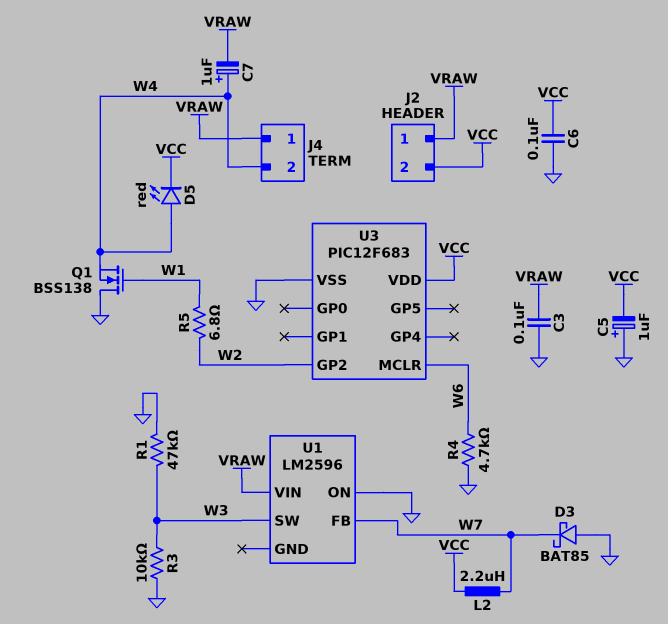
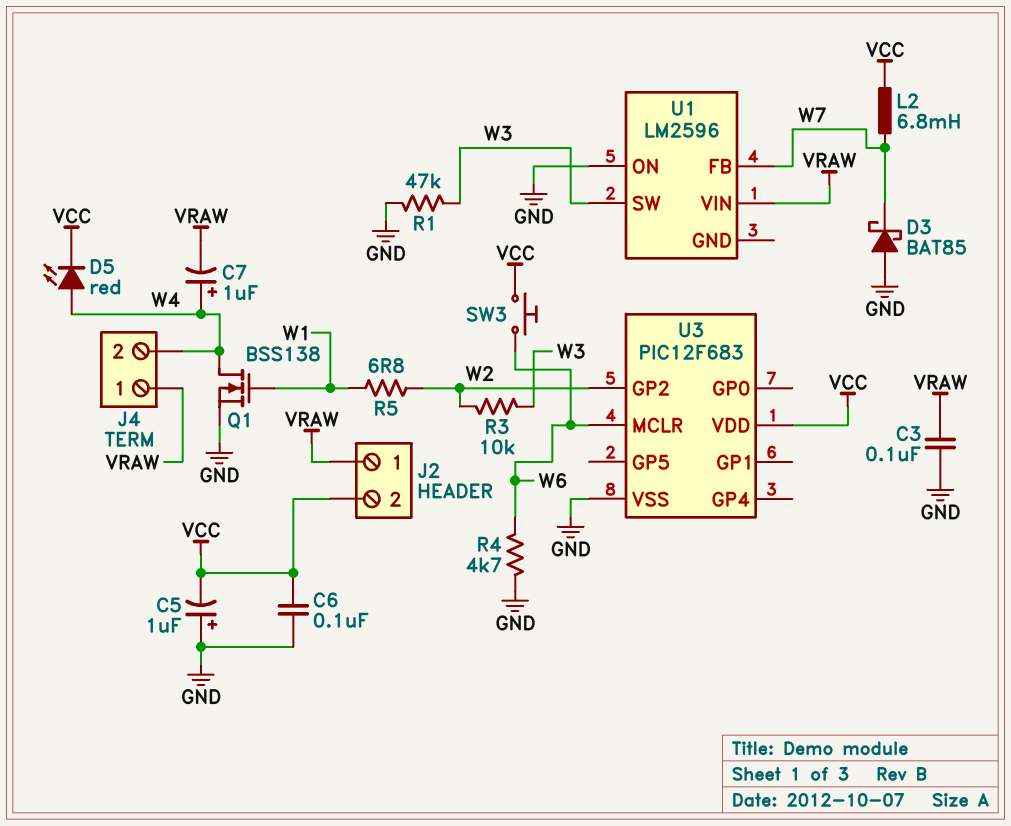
L2: 2.2uH (VCC, W7) -> 6.8mH (VCC, W7)
Q1: NMOS BSS138 (G W1, D GND, S W4) -> NMOS BSS138 (G W1, D W4, S GND)
R3: 10k (GND, W3) -> 10k (W2, W3)
SW3: none -> button (VCC, W6)

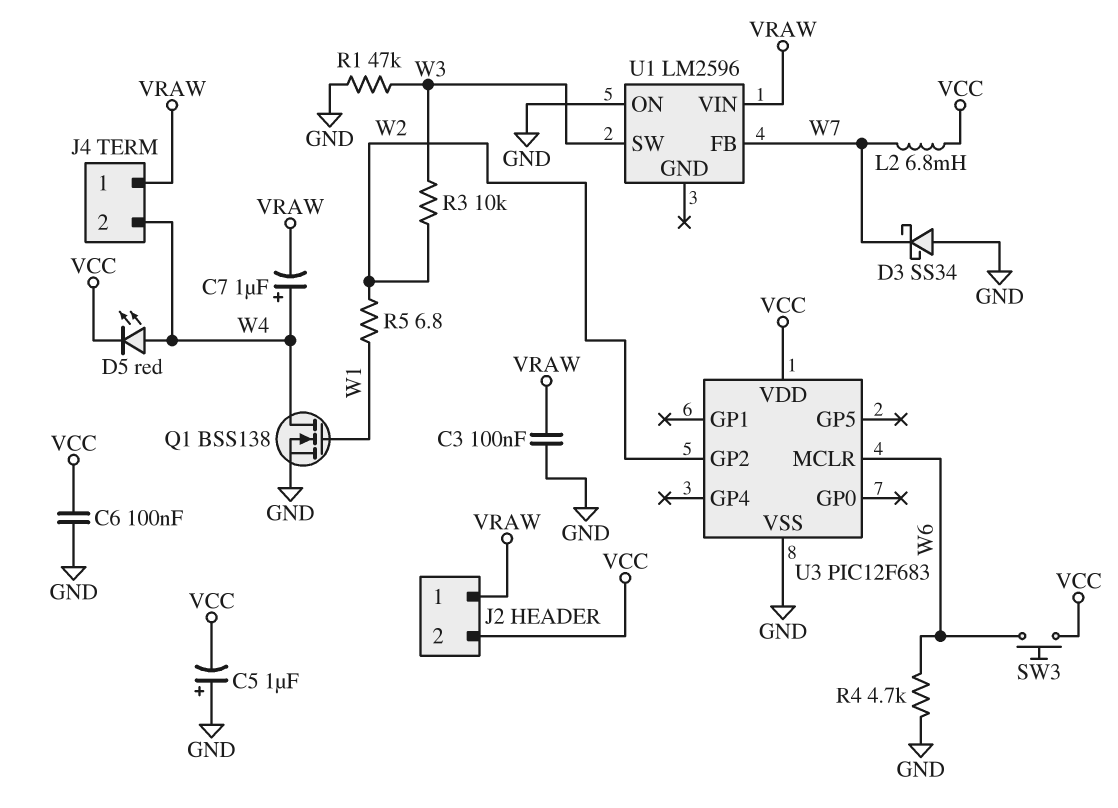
D3: schottky BAT85 (A GND, K W7) -> schottky SS34 (A GND, K W7)

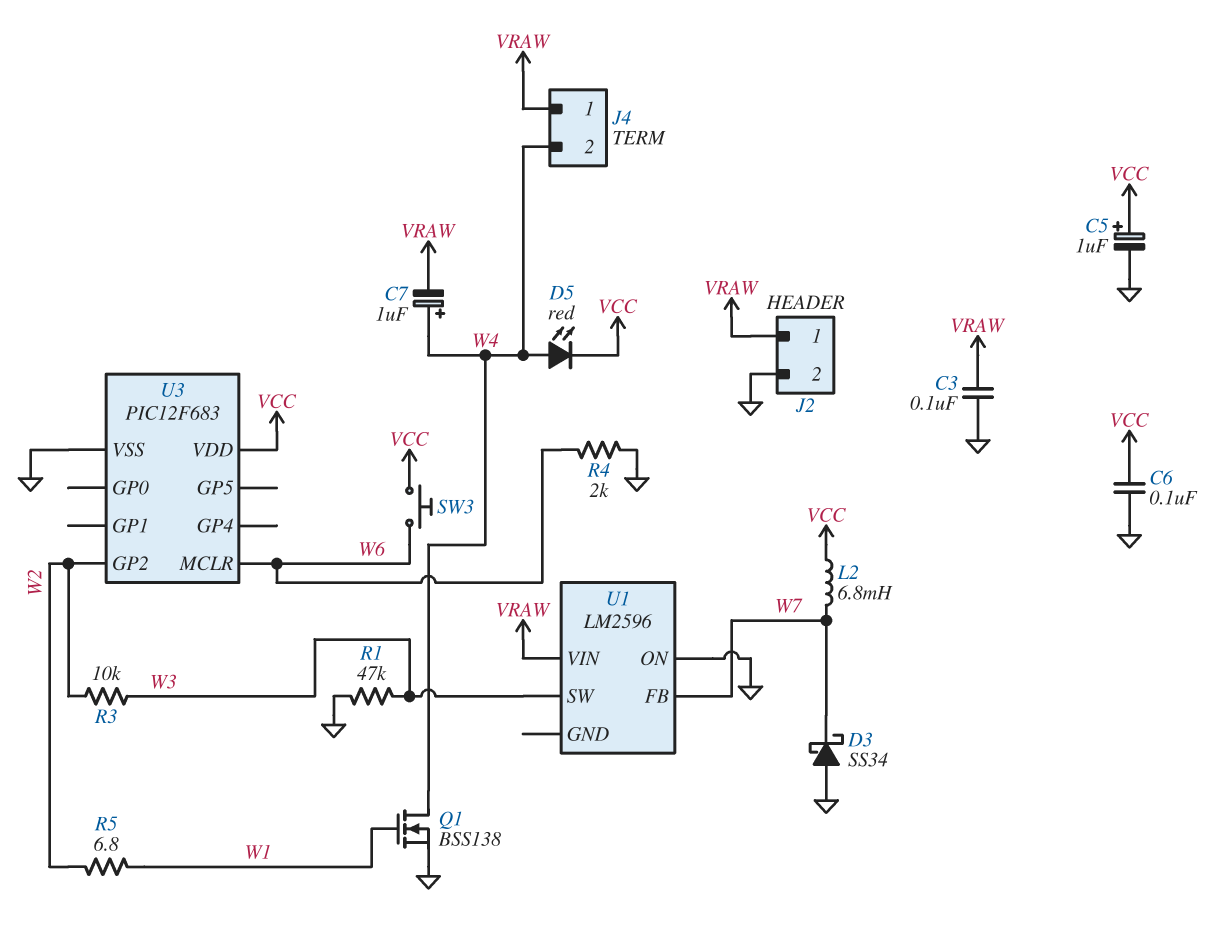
C5: 1uF (plus GND, minus VCC) -> 1uF (plus VCC, minus GND)
J2 pin 2: VCC -> GND
R4: 4.7k (GND, W6) -> 2k (GND, W6)

